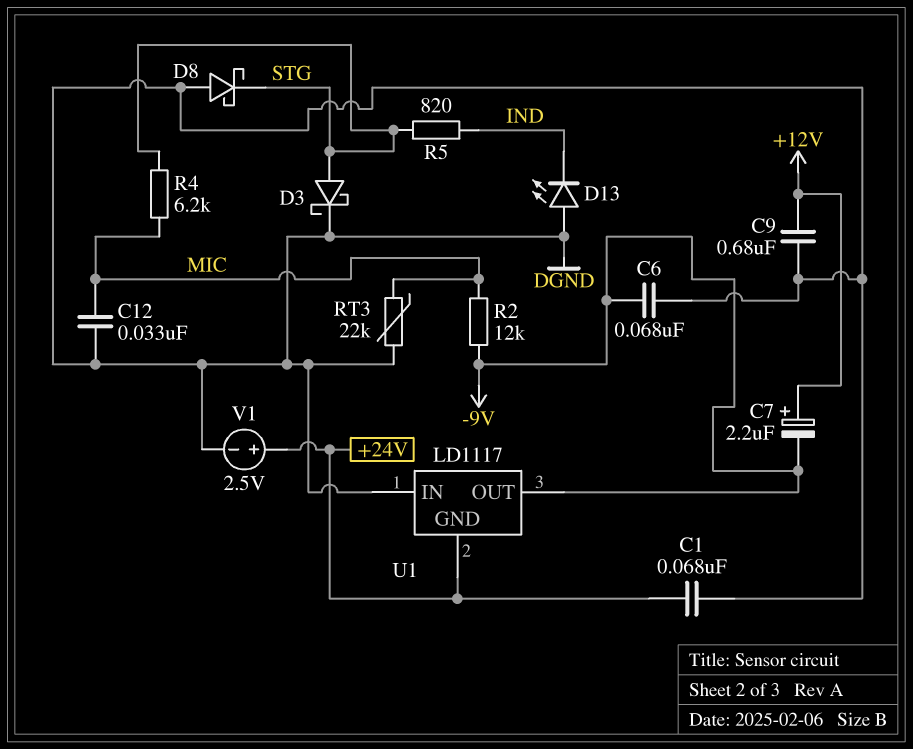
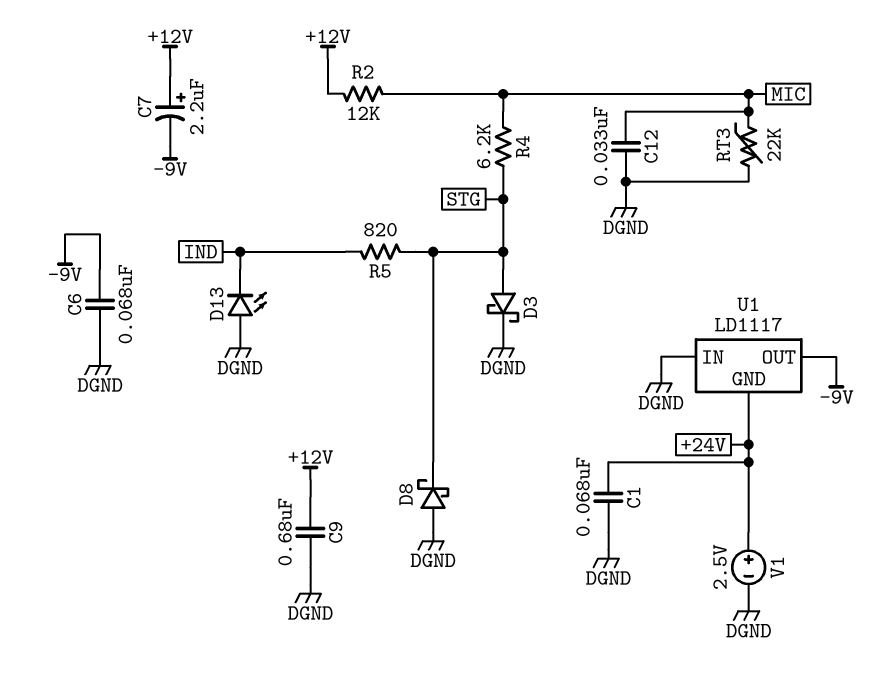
R2: 12k (-9V, MIC) -> 12k (+12V, MIC)

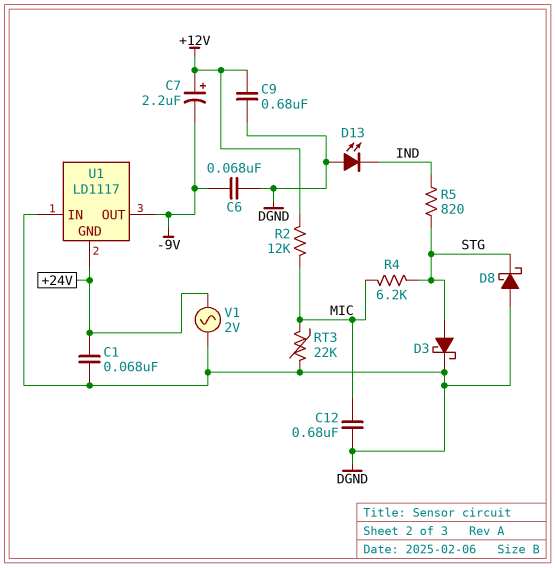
C12: 33nF (DGND, MIC) -> 680nF (DGND, MIC)
V1: 2.5V (plus +24V, minus DGND) -> AC 2V (+24V, DGND)

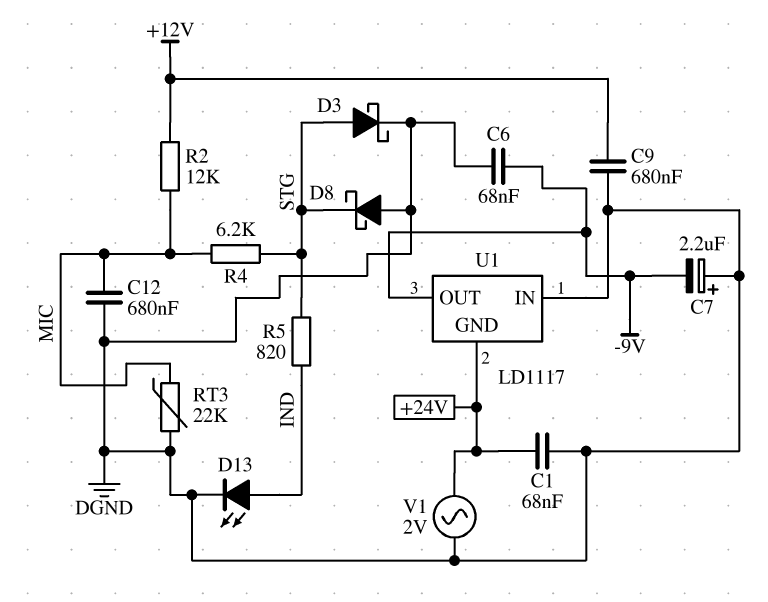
C7: 2.2uF (plus +12V, minus -9V) -> 2.2uF (plus DGND, minus -9V)
D13: LED (A DGND, K IND) -> LED (A IND, K DGND)

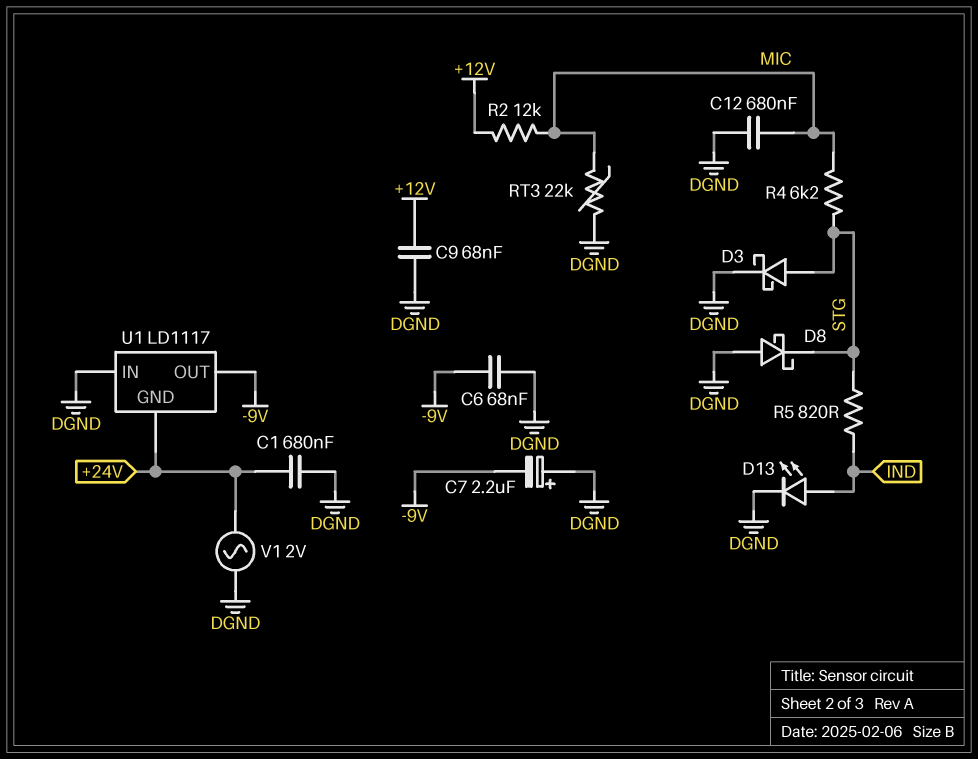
C1: 68nF (+24V, DGND) -> 680nF (+24V, DGND)
C9: 680nF (+12V, DGND) -> 68nF (+12V, DGND)

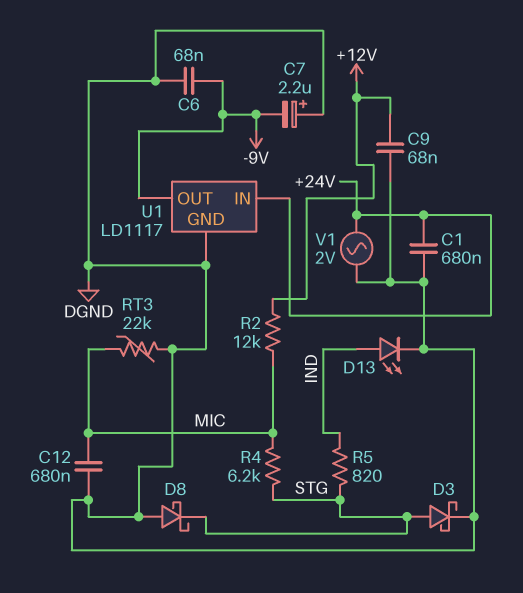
U1 pin GND: +24V -> DGND
U1 pin IN: DGND -> +24V

